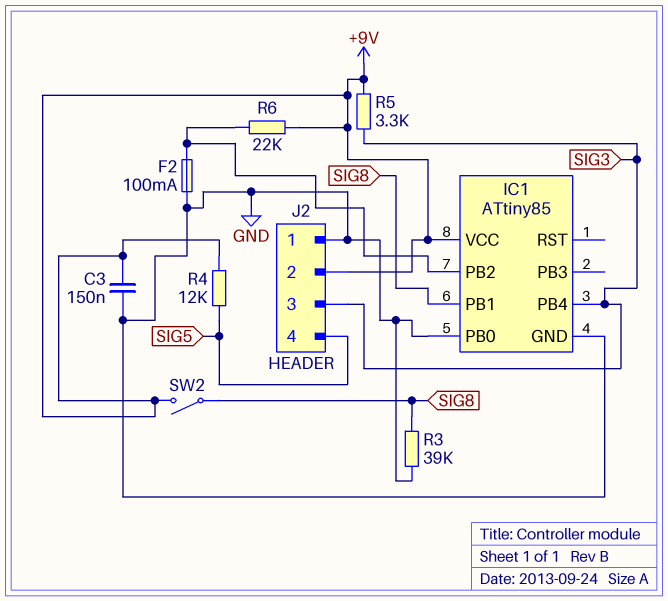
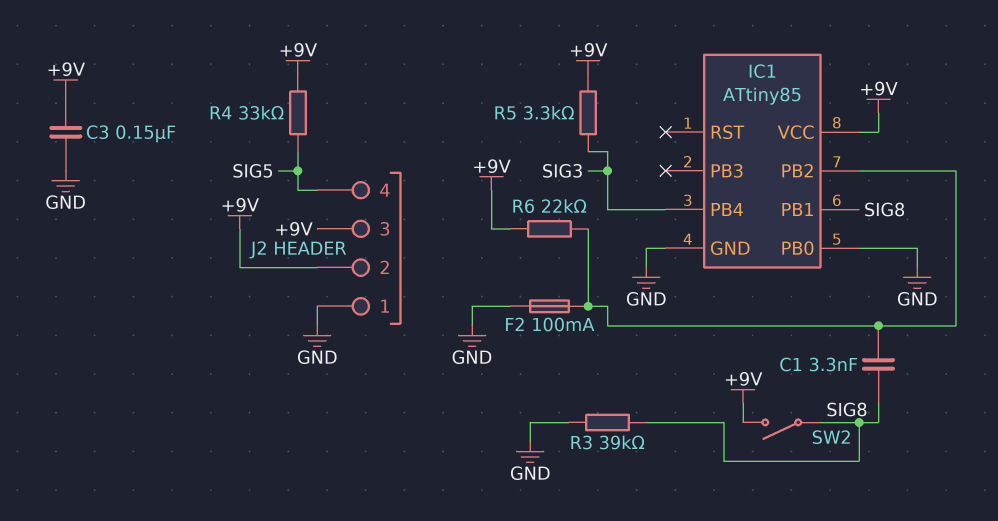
C1: none -> 3.3nF (IC1/PB2, SIG8)
J2 pin 3: SIG3 -> +9V
R4: 12k (+9V, SIG5) -> 33k (+9V, SIG5)

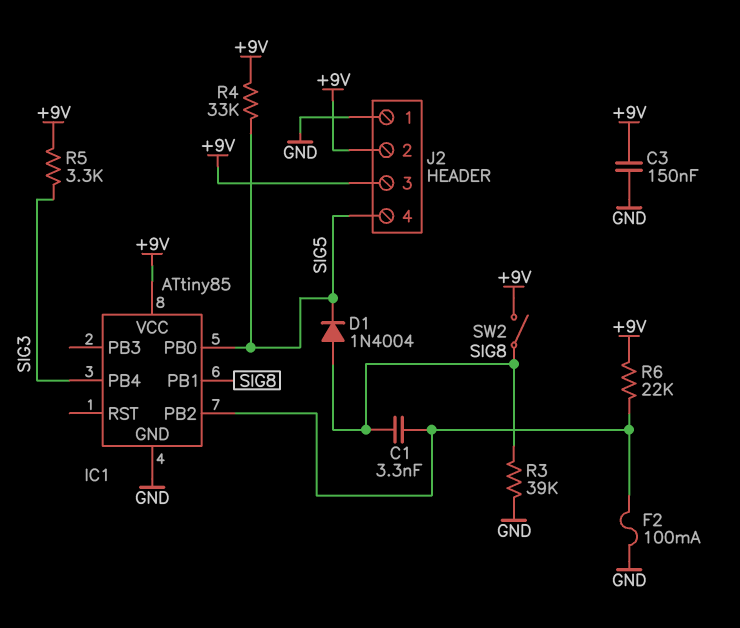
D1: none -> diode 1N4004 (A SIG8, K SIG5)
IC1 pin PB0: GND -> SIG5

